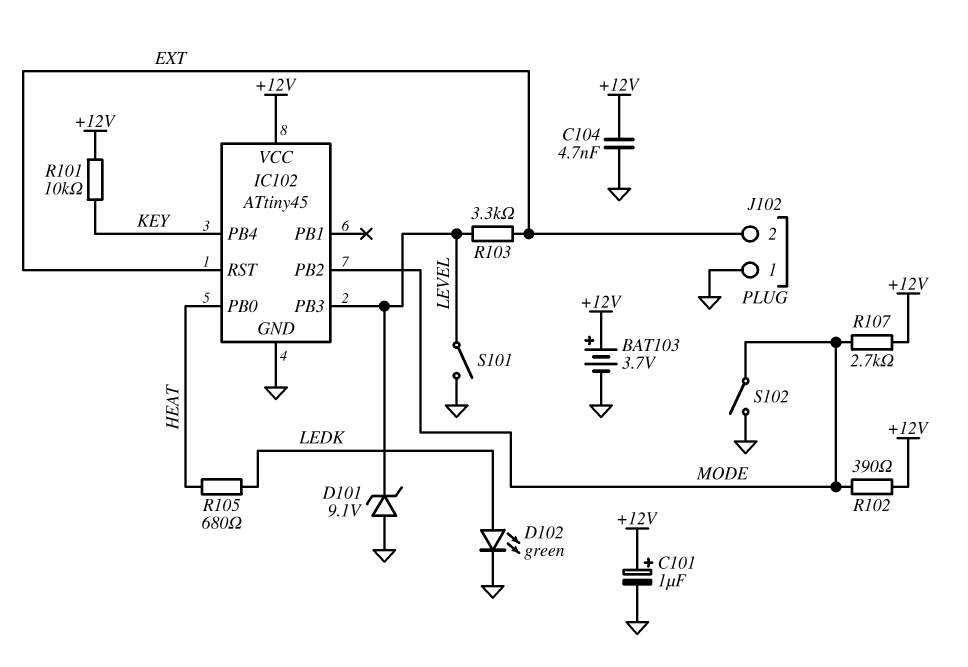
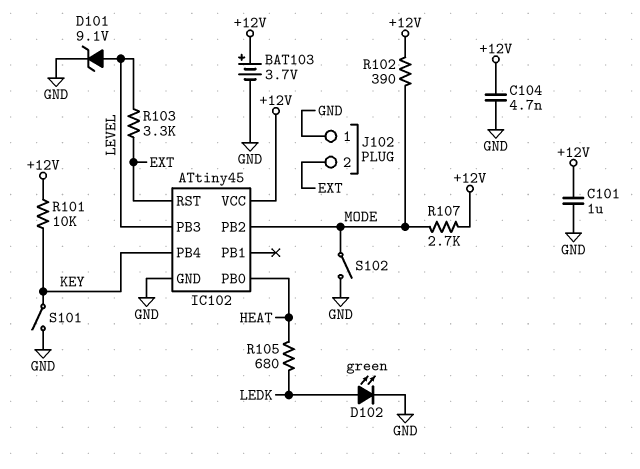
C101: 1uF (plus +12V, minus GND) -> 1uF (+12V, GND)
D101: zener 9.1V (A GND, K LEVEL) -> zener 9.1V (A LEVEL, K GND)
S101: switch (GND, LEVEL) -> switch (GND, KEY)

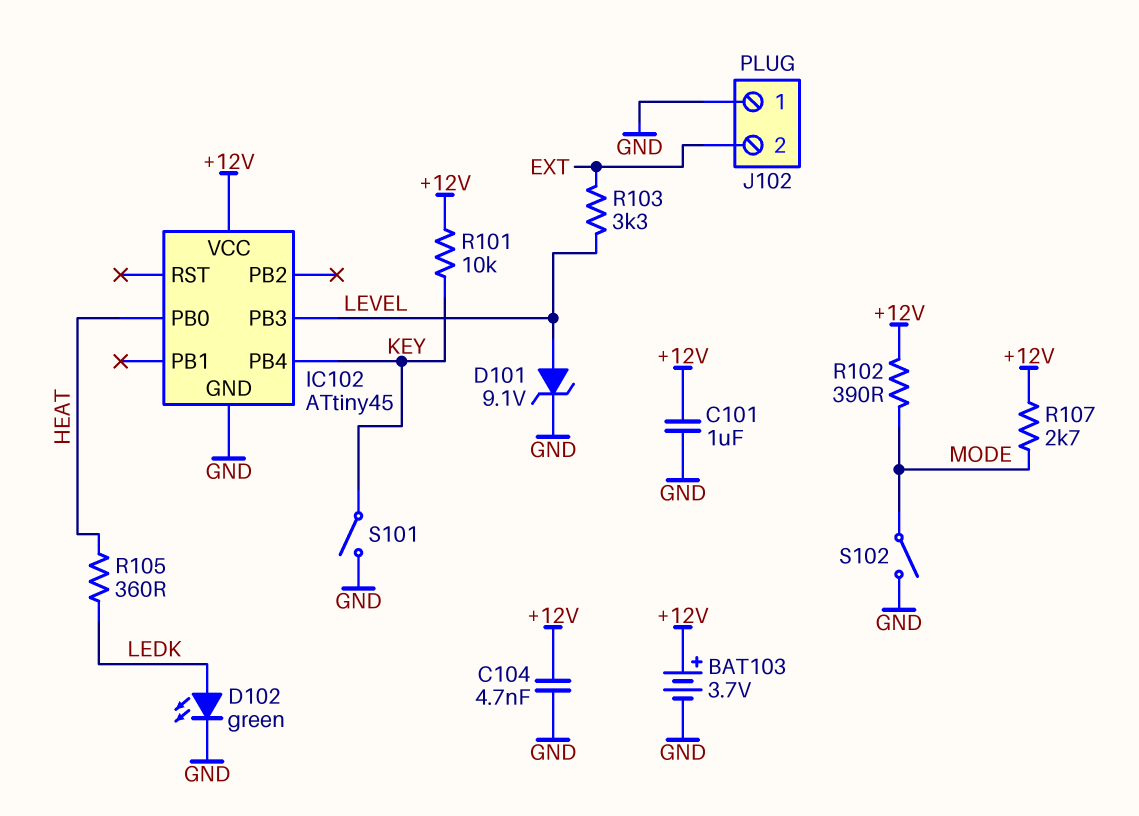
IC102 pin PB2: MODE -> none
IC102 pin RST: EXT -> none
R105: 680 (HEAT, LEDK) -> 360 (HEAT, LEDK)

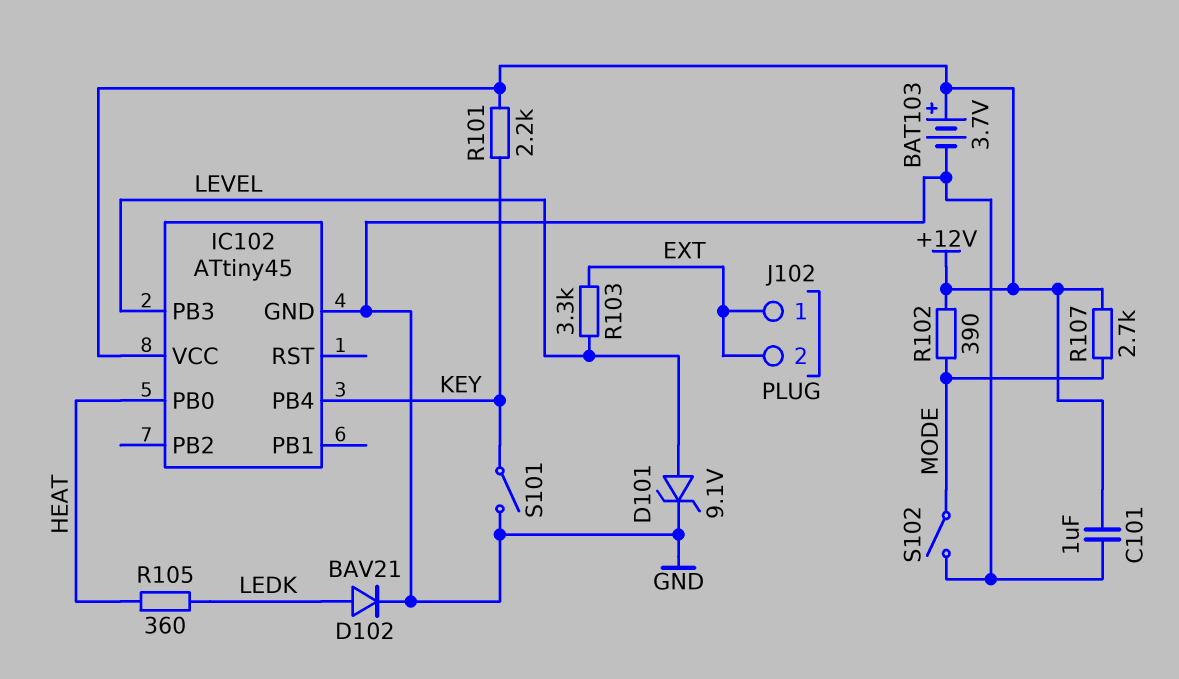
C104: 4.7nF (+12V, GND) -> none
D102: LED green (A LEDK, K GND) -> diode BAV21 (A LEDK, K GND)
J102 pin 1: GND -> EXT
R101: 10k (+12V, KEY) -> 2.2k (+12V, KEY)

